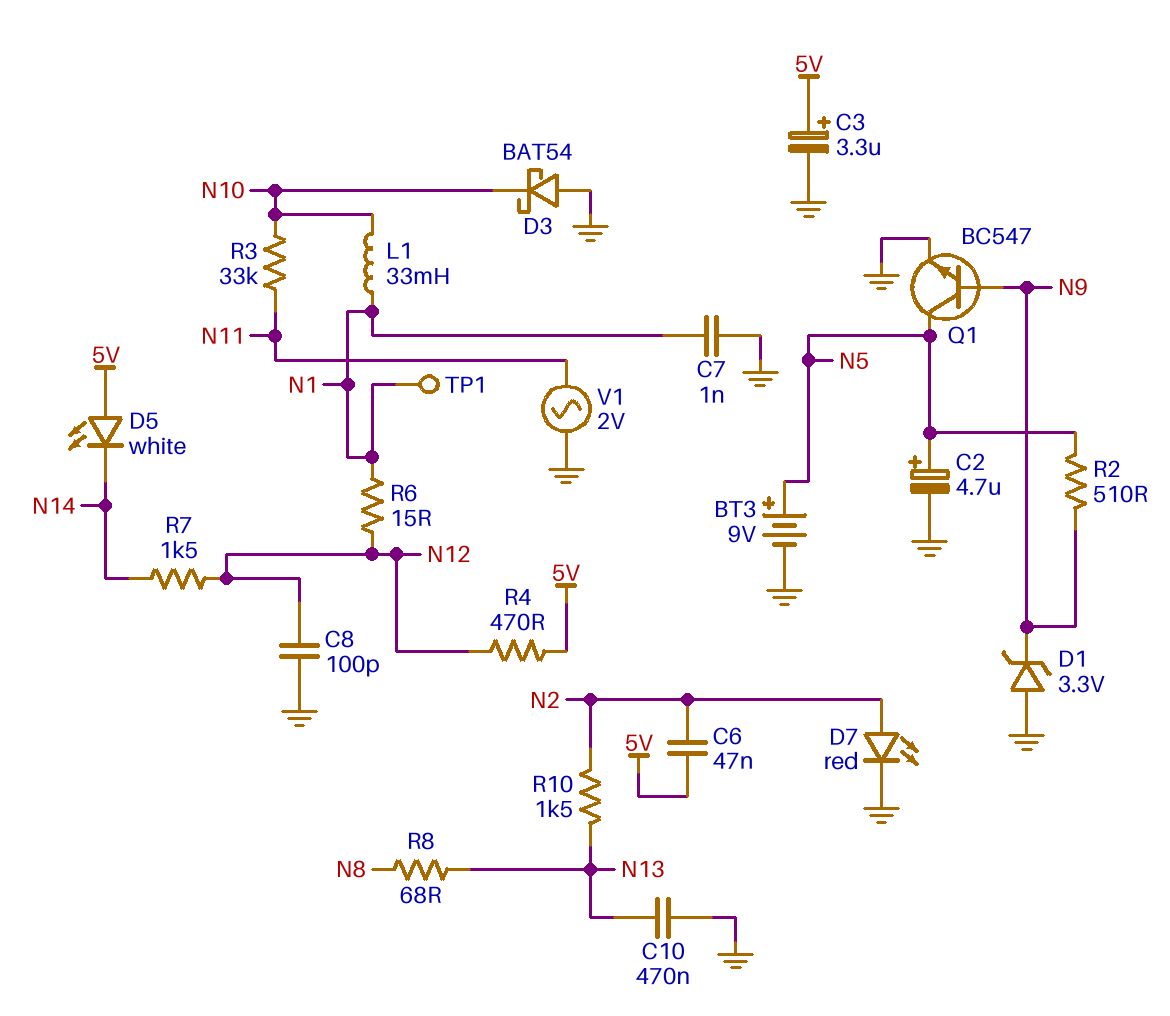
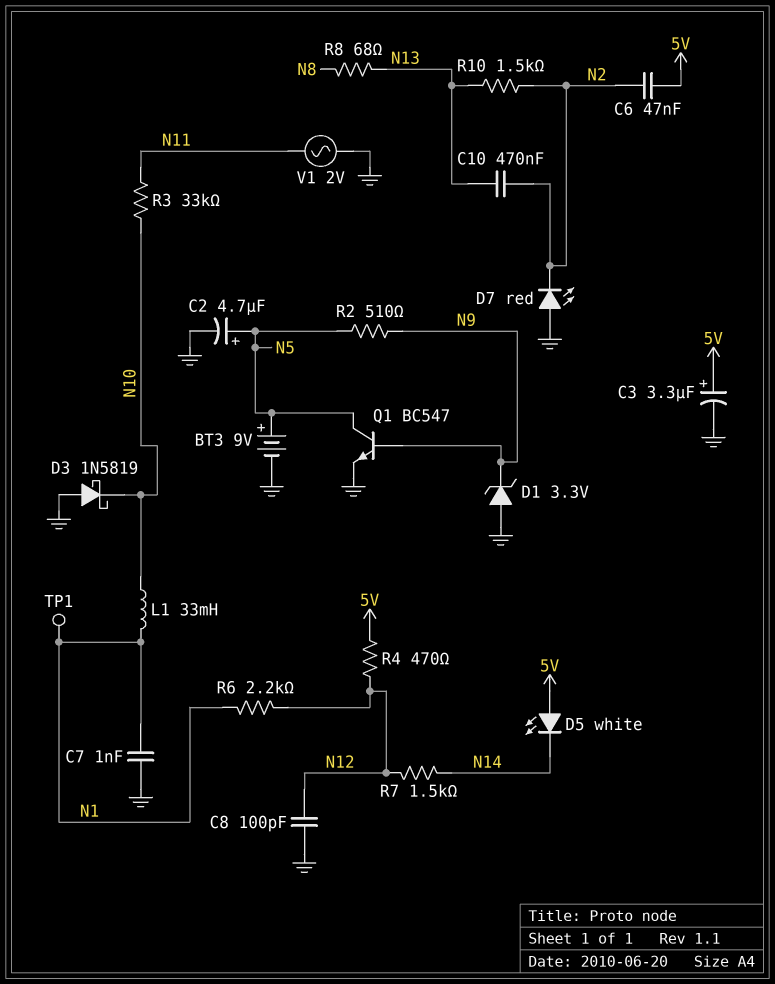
C10: 470nF (GND, N13) -> 470nF (N2, N13)
D3: schottky BAT54 (A GND, K N10) -> schottky 1N5819 (A GND, K N10)
D7: LED red (A N2, K GND) -> LED red (A GND, K N2)
R6: 15 (N1, N12) -> 2.2k (N1, N12)

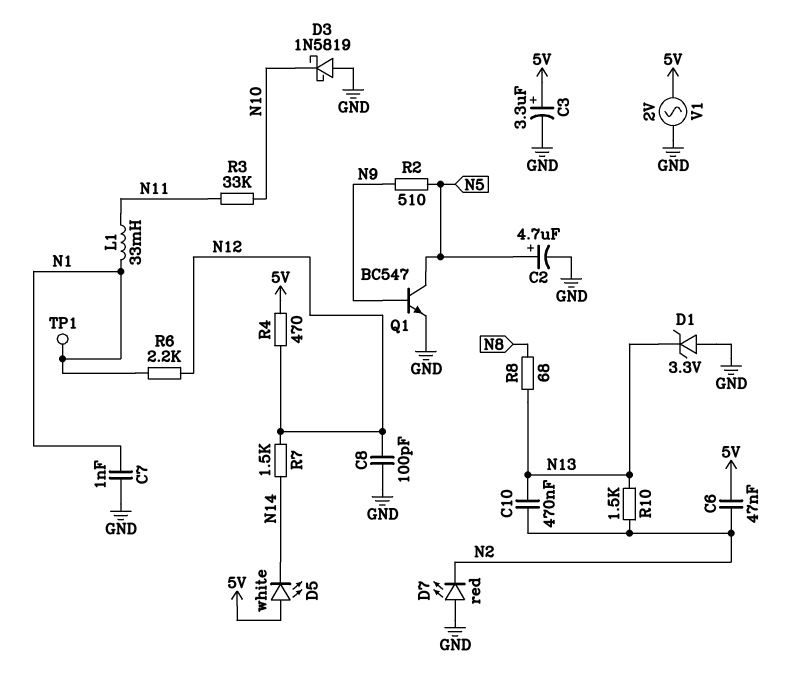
BT3: 9V (plus N5, minus GND) -> none
D1: zener 3.3V (A GND, K N9) -> zener 3.3V (A GND, K N13)
L1: 33mH (N1, N10) -> 33mH (N1, N11)
V1: AC 2V (GND, N11) -> AC 2V (5V, GND)

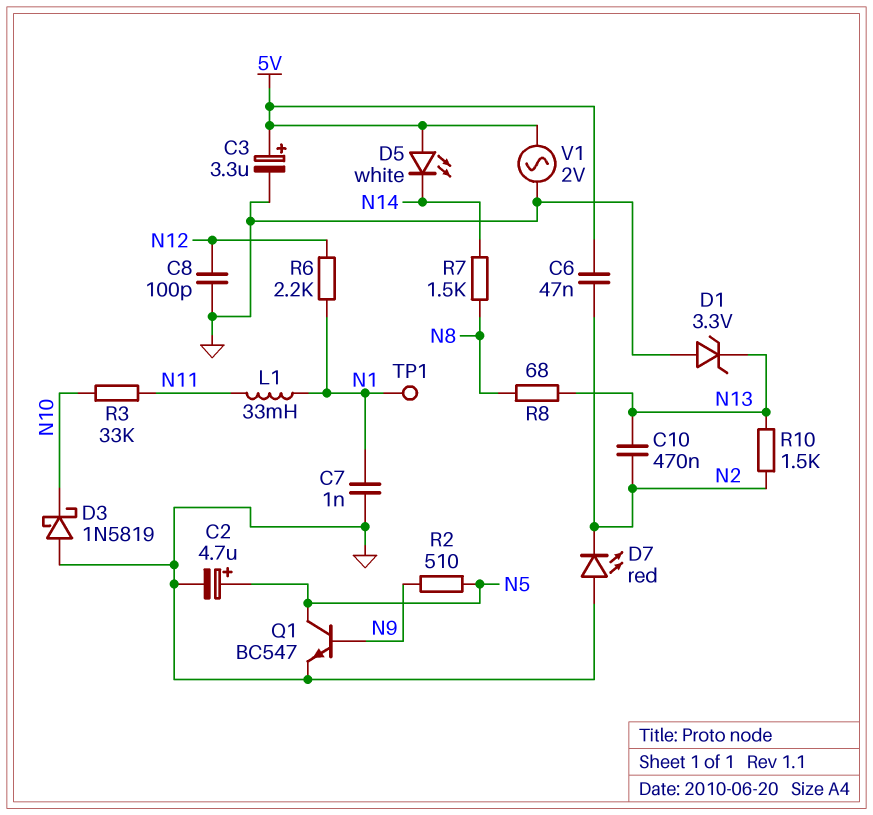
R4: 470 (5V, N12) -> none
R7: 1.5k (N12, N14) -> 1.5k (N8, N14)

